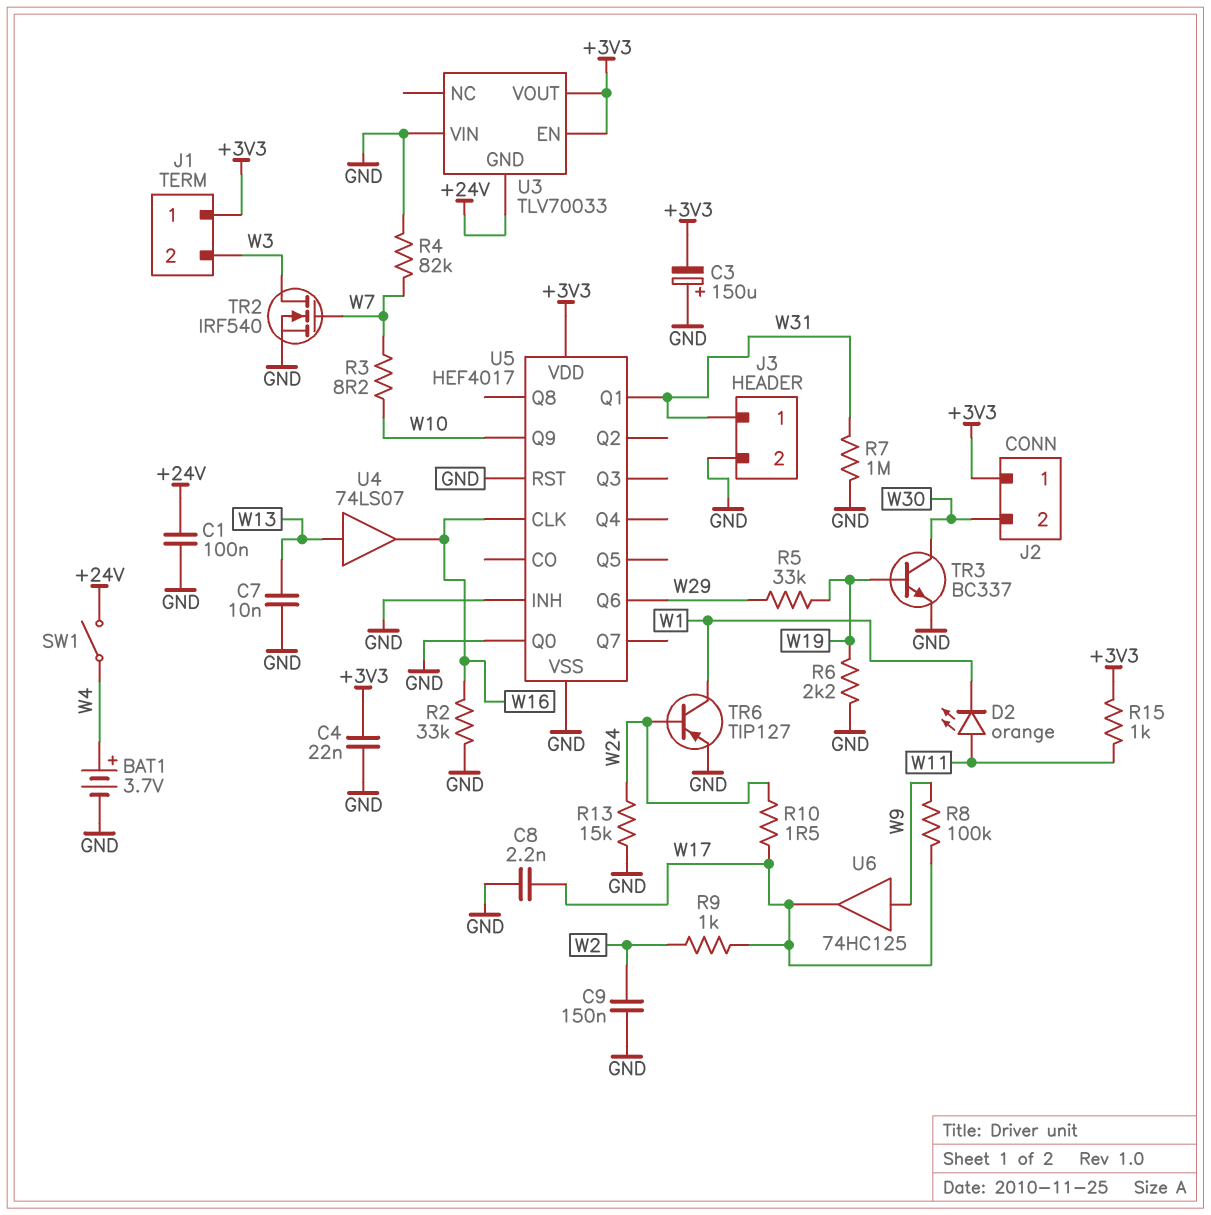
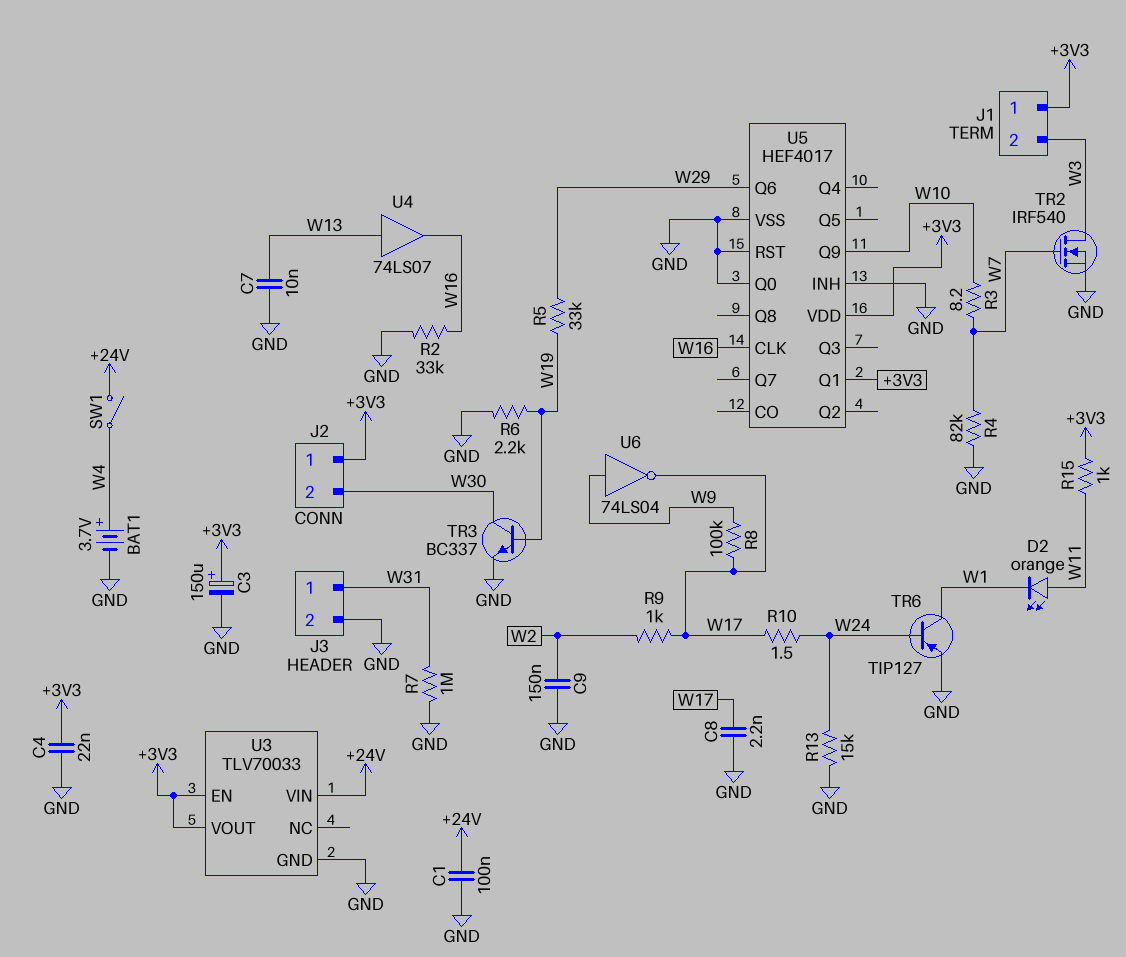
C3: 150uF (plus GND, minus +3V3) -> 150uF (plus +3V3, minus GND)
U3 pin GND: +24V -> GND
U3 pin VIN: GND -> +24V
U5 pin Q1: W31 -> +3V3
U6: buffer 74HC125 (in W9, out W17) -> NOT 74LS04 (in W9, out W17)

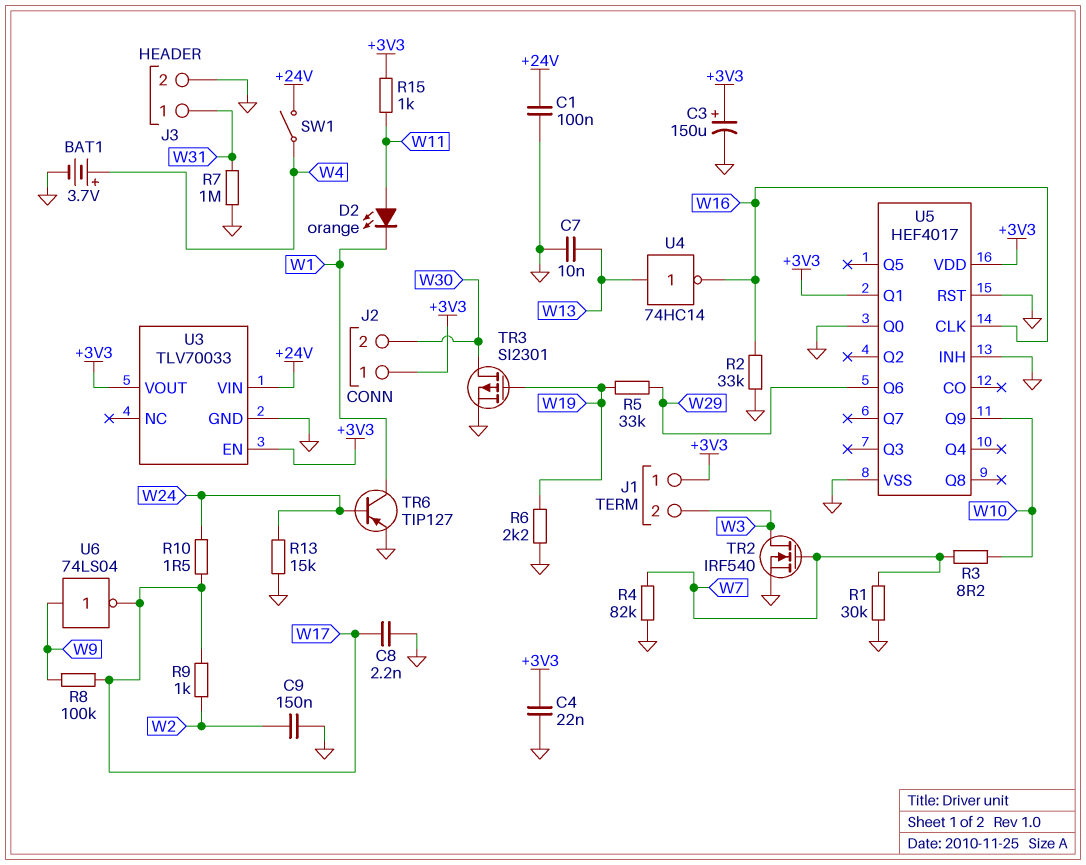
R1: none -> 30k (GND, W7)
TR3: NPN BC337 (B W19, C W30, E GND) -> PMOS SI2301 (G W19, D W30, S GND)
U4: buffer 74LS07 (in W13, out W16) -> NOT 74HC14 (in W13, out W16)

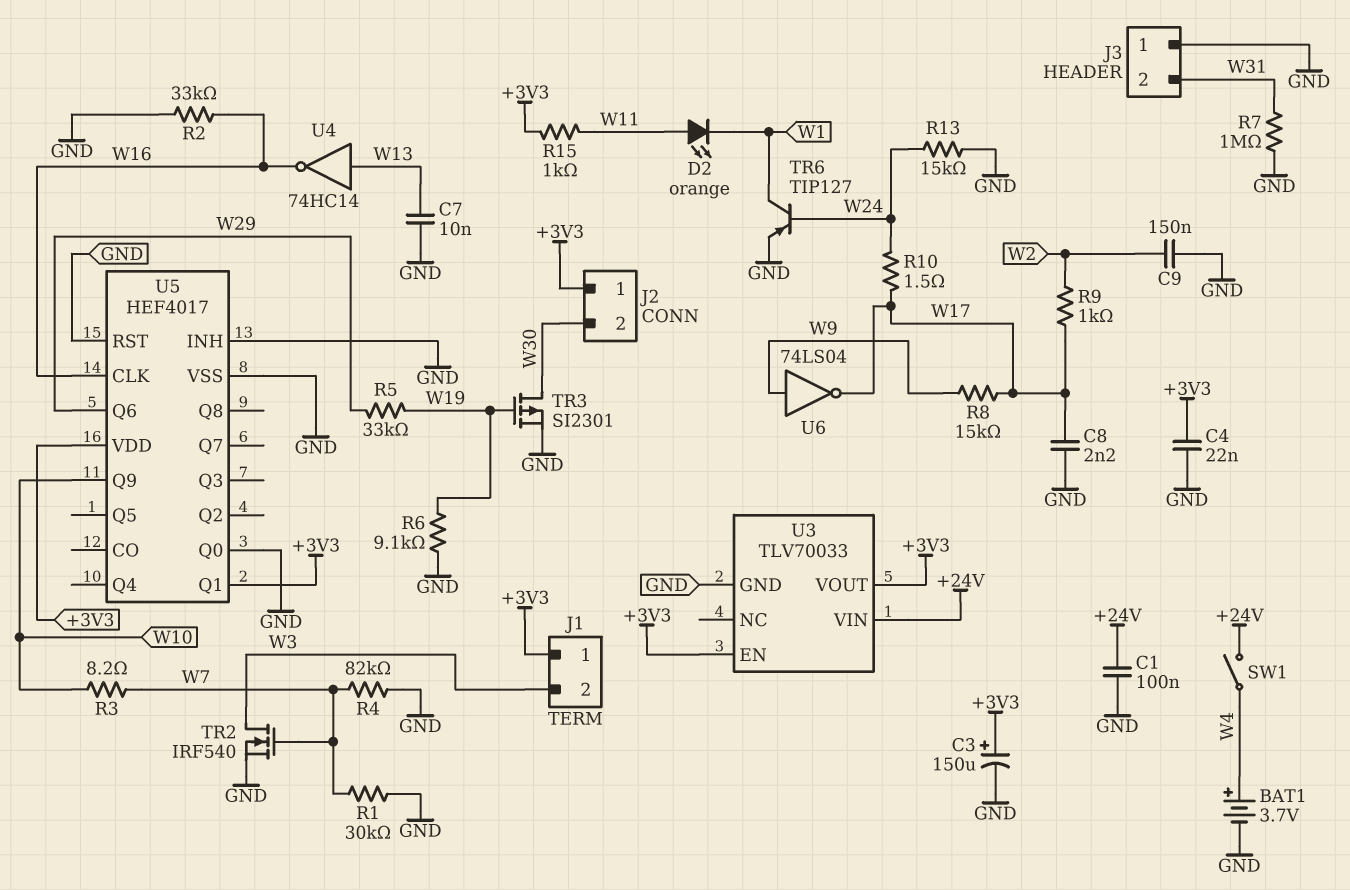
J3 pin 1: W31 -> GND
J3 pin 2: GND -> W31
R6: 2.2k (GND, W19) -> 9.1k (GND, W19)
R8: 100k (W9, W17) -> 15k (W9, W17)

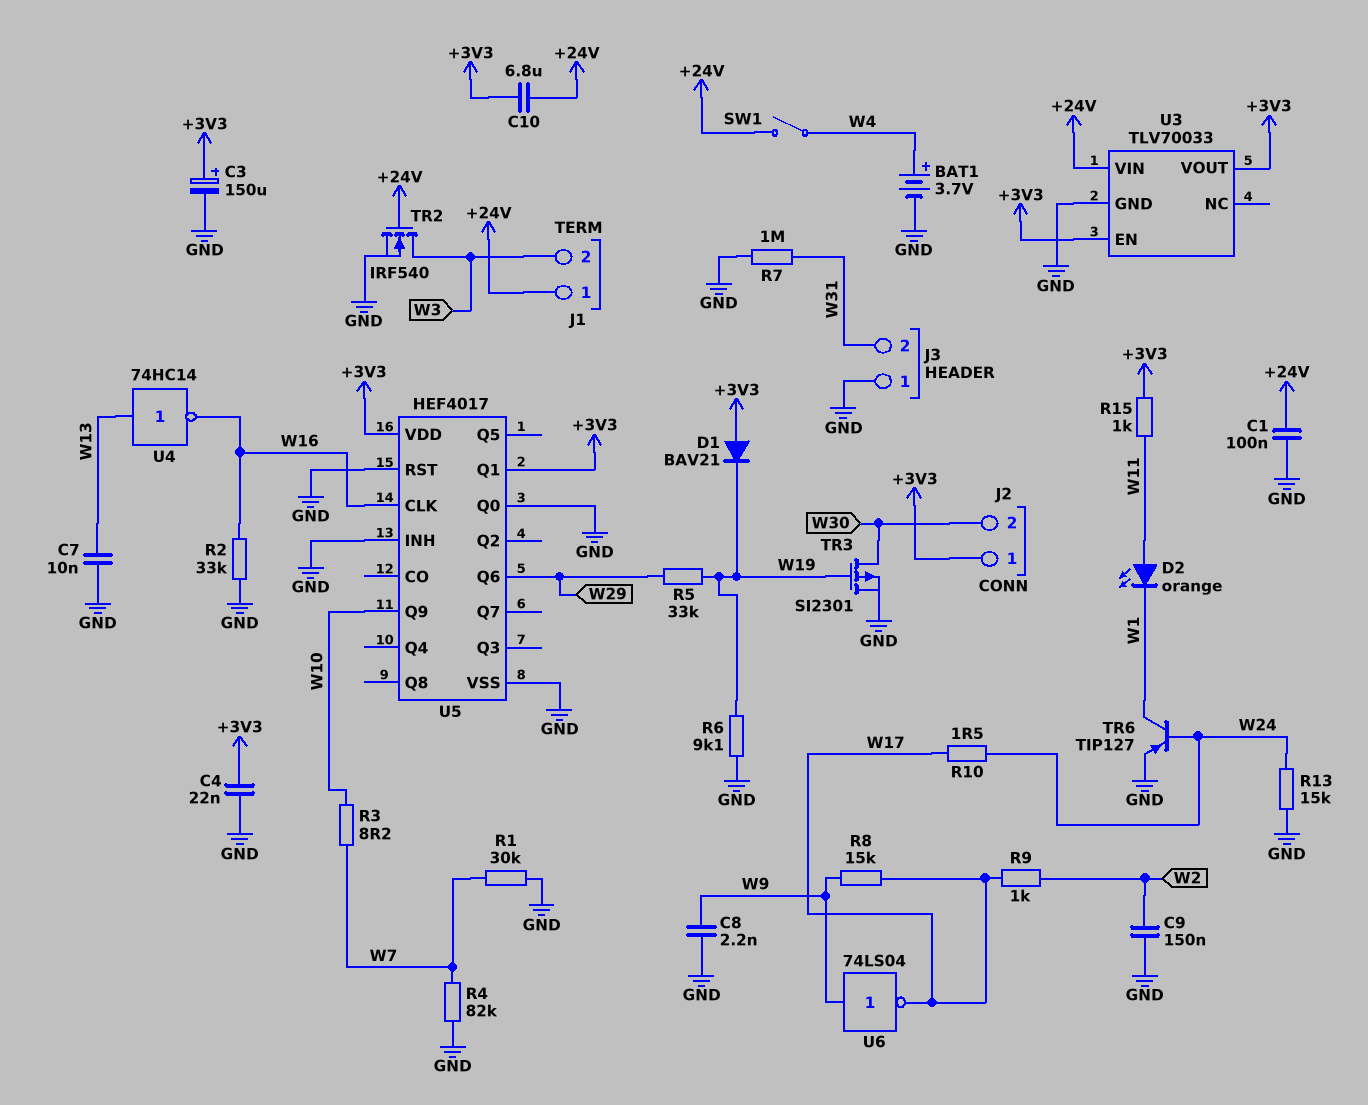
C8: 2.2nF (GND, W17) -> 2.2nF (GND, W9)
C10: none -> 6.8uF (+3V3, +24V)
D1: none -> diode BAV21 (A +3V3, K W19)
J1 pin 1: +3V3 -> +24V
TR2: NMOS IRF540 (G W7, D W3, S GND) -> NMOS IRF540 (G +24V, D W3, S GND)

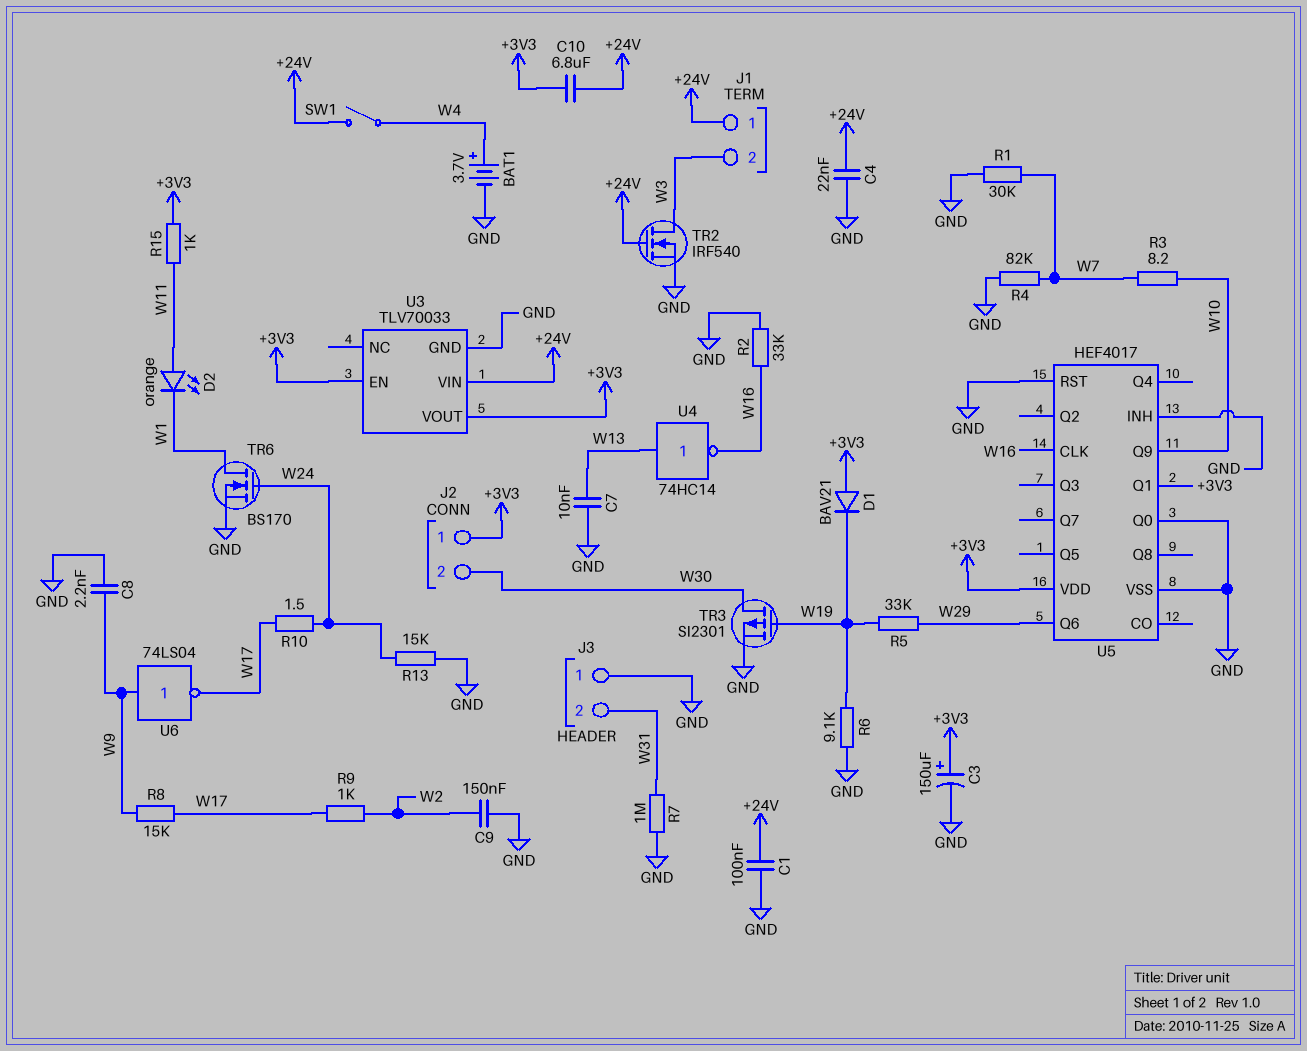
C4: 22nF (+3V3, GND) -> 22nF (+24V, GND)
TR6: PNP TIP127 (B W24, C W1, E GND) -> NMOS BS170 (G W24, D W1, S GND)

